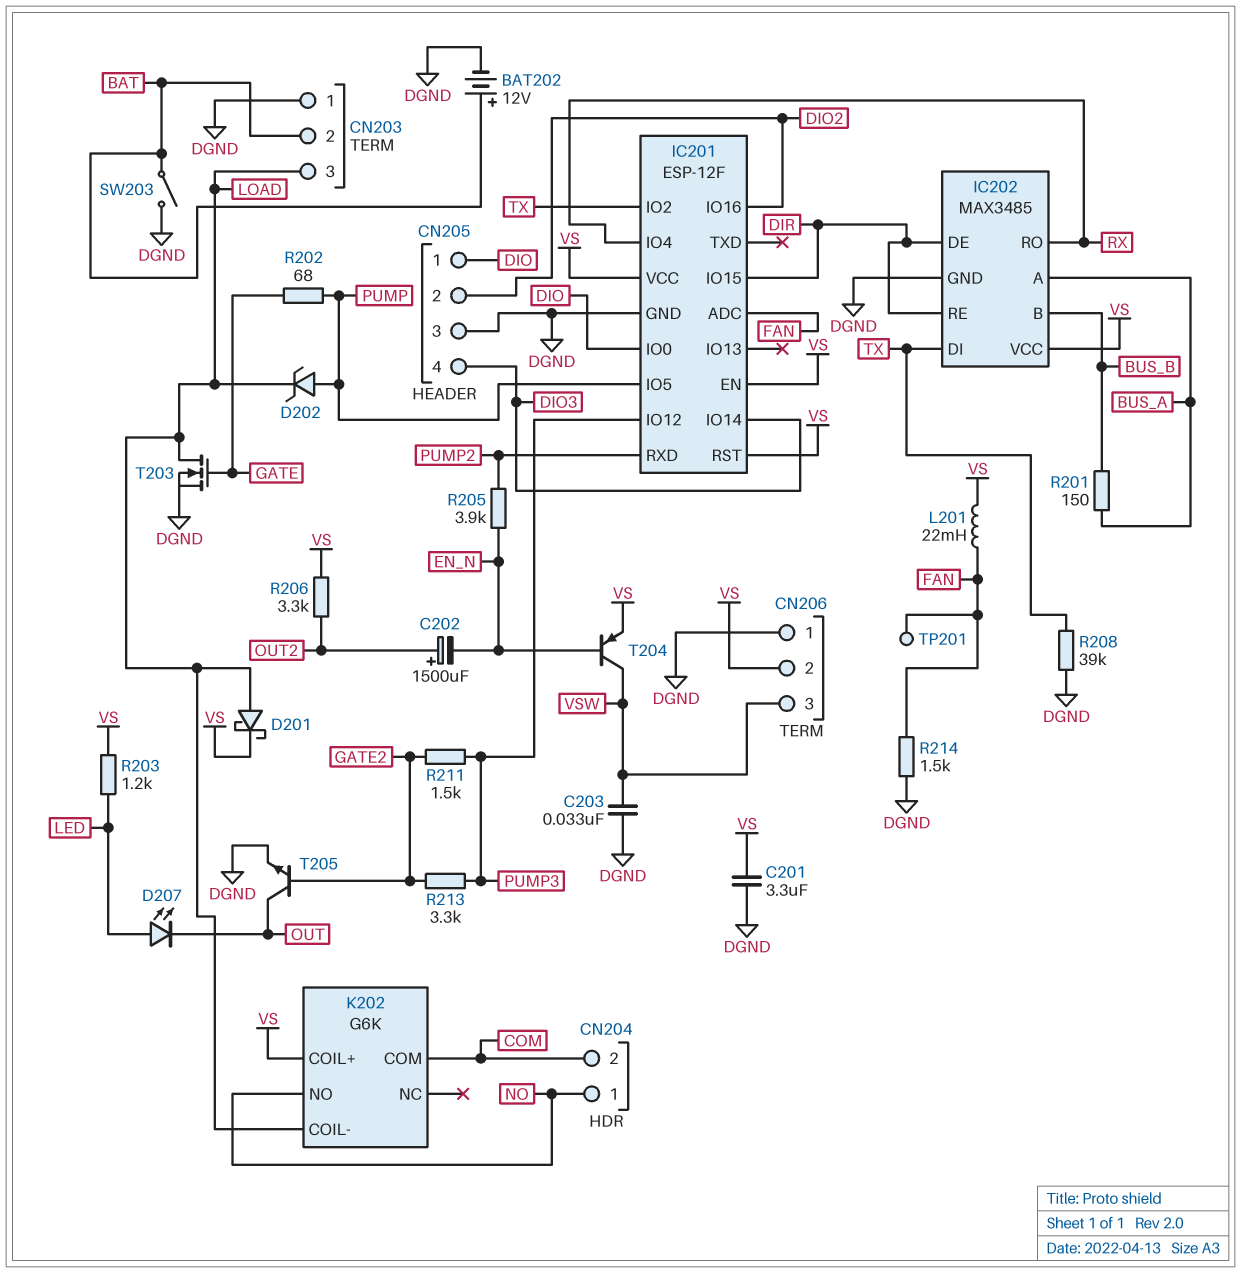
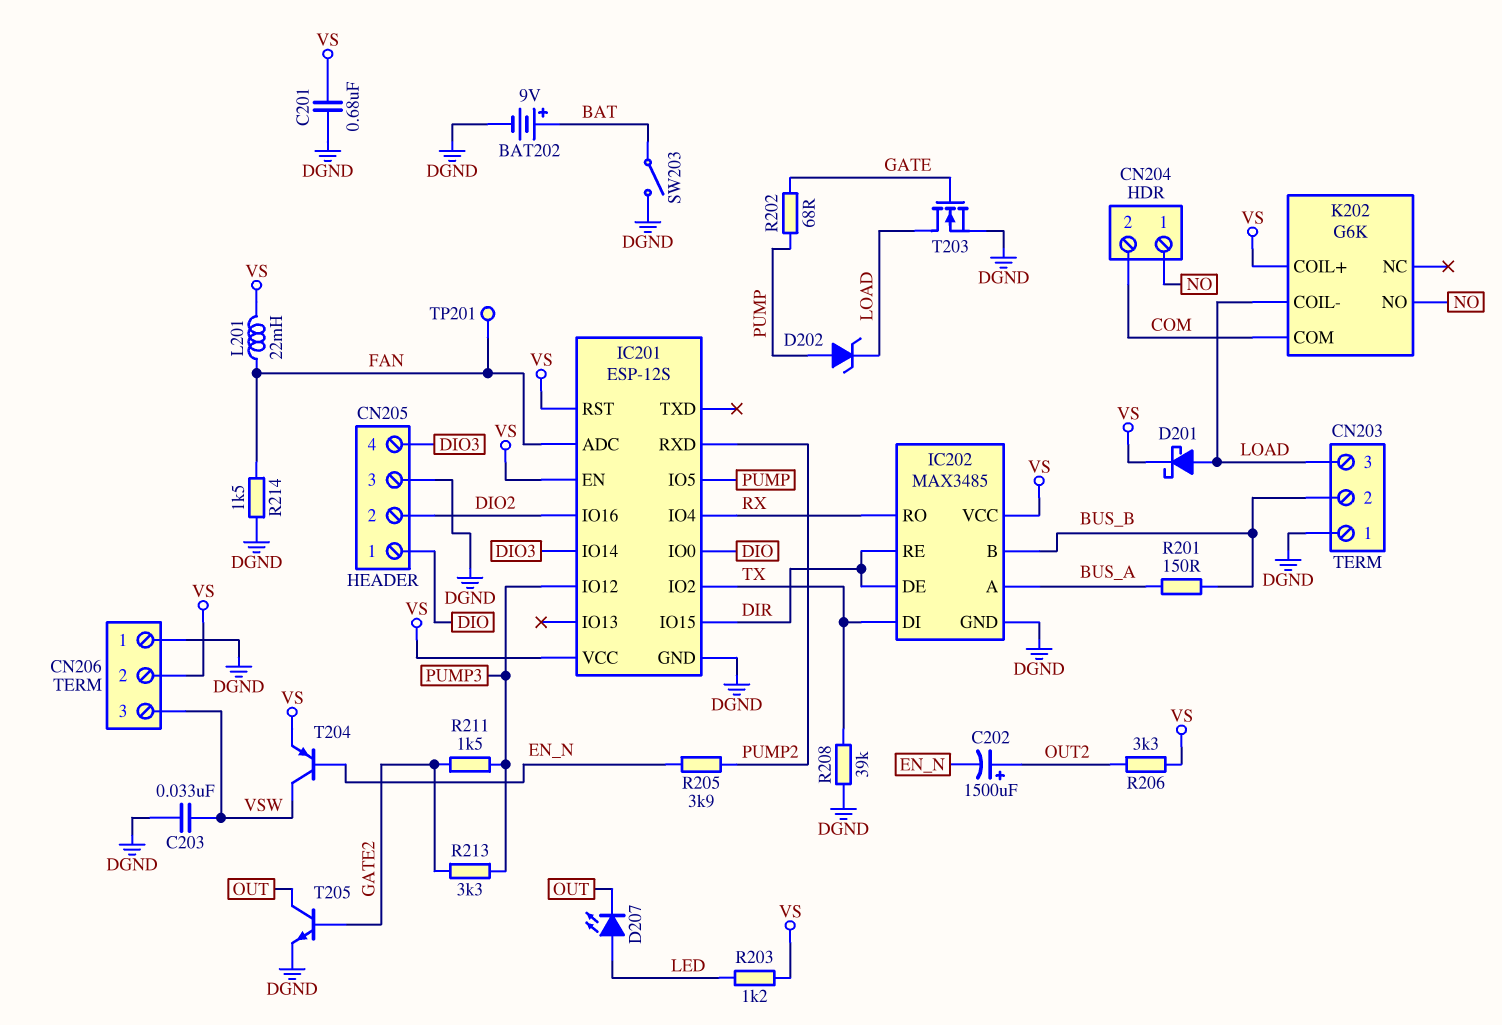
BAT202: 12V (plus BAT, minus DGND) -> 9V (plus BAT, minus DGND)
C201: 3.3uF (DGND, VS) -> 680nF (DGND, VS)
CN203 pin 2: BAT -> BUS_B
IC201: ESP-12F -> ESP-12S

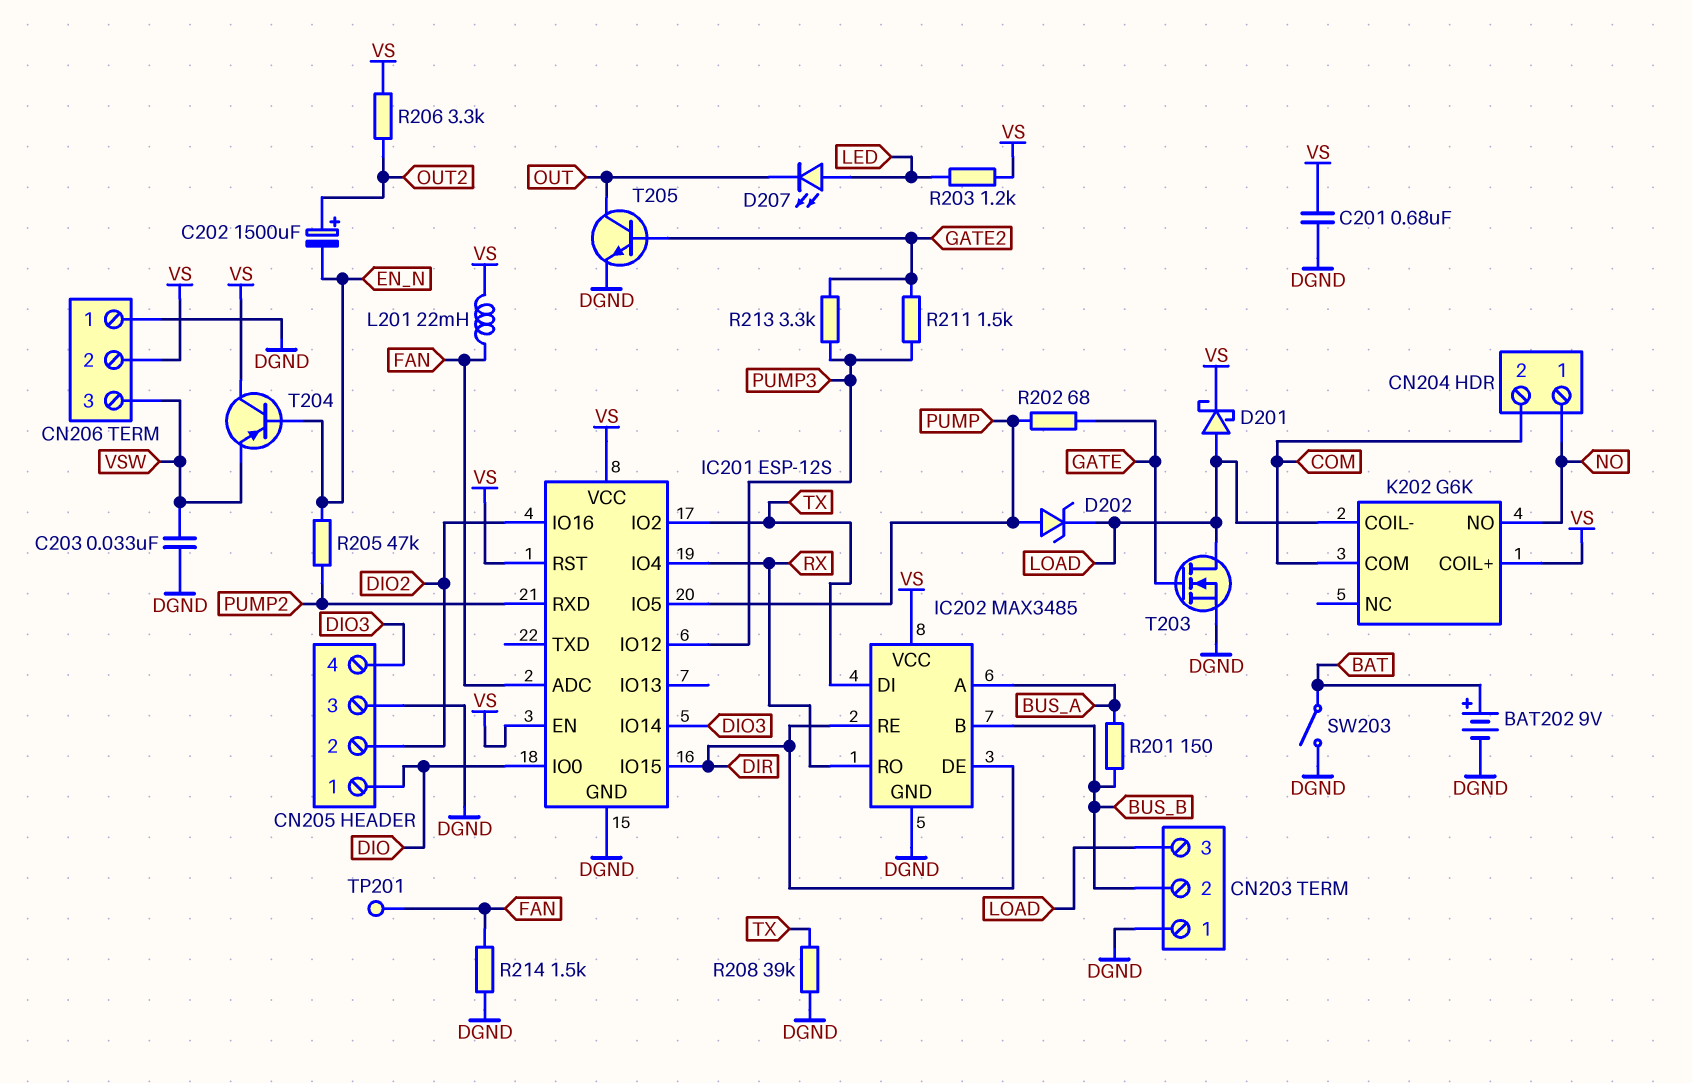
R205: 3.9k (EN_N, PUMP2) -> 47k (EN_N, PUMP2)
T204: PNP (B EN_N, C VSW, E VS) -> PNP (B EN_N, C VS, E VSW)

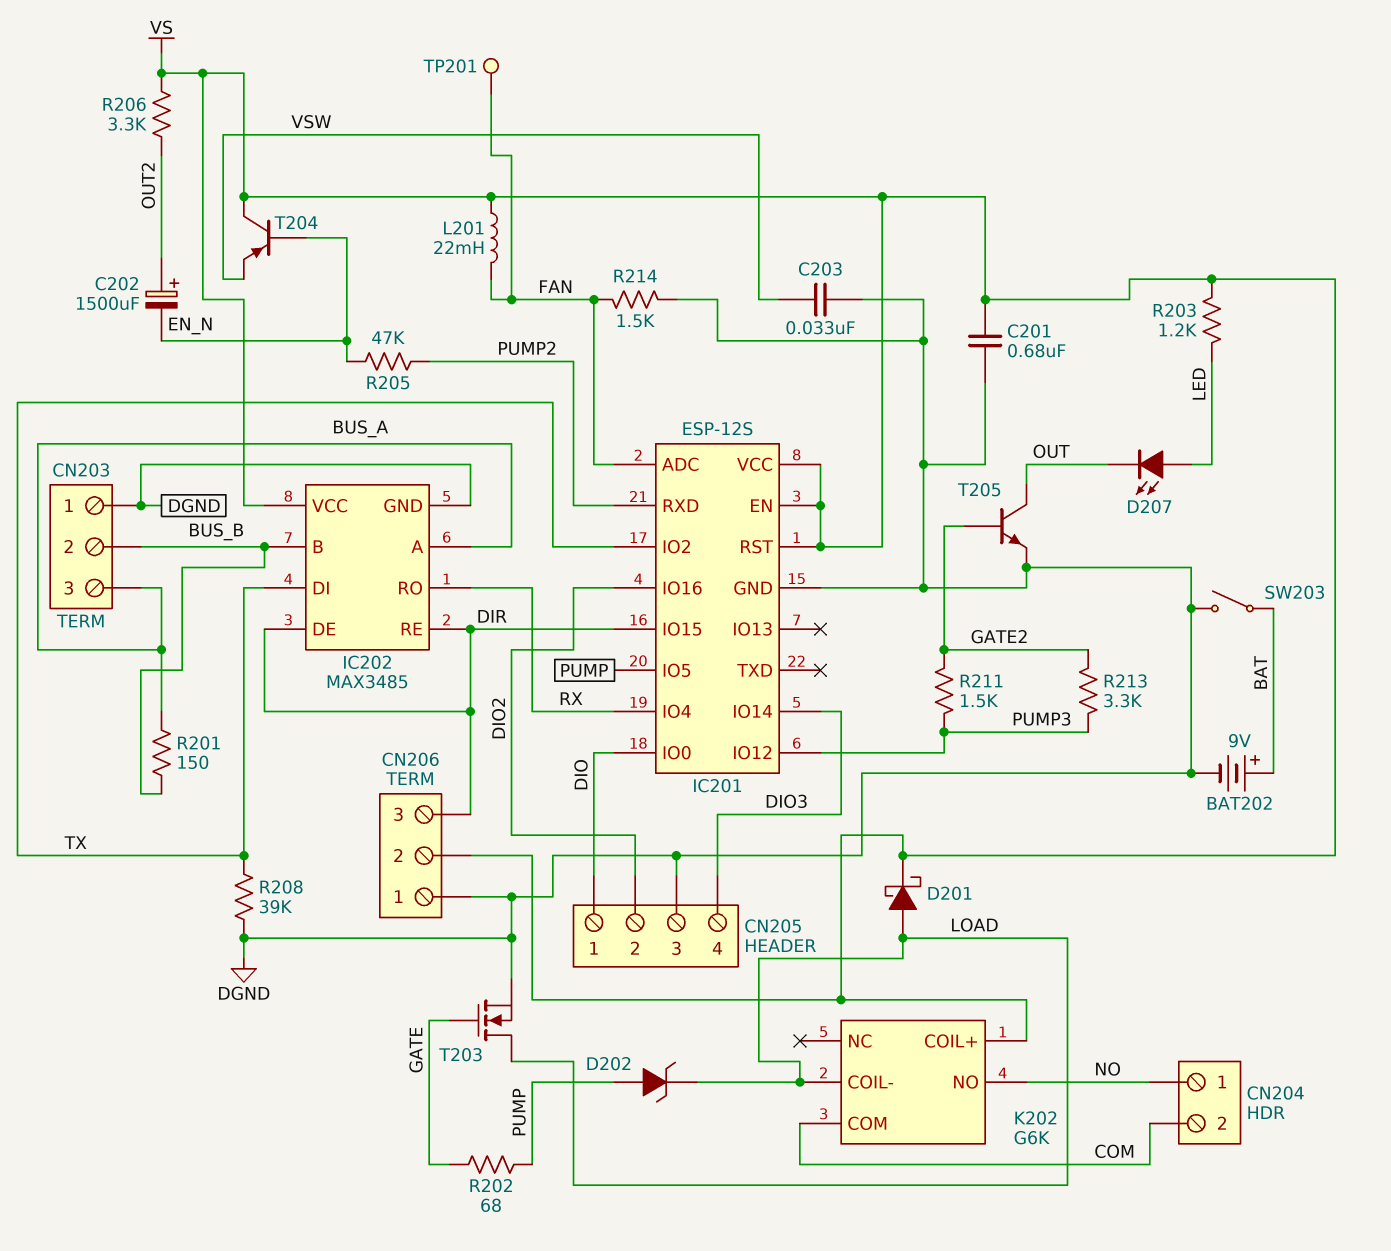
CN203 pin 3: LOAD -> BUS_A
CN206 pin 3: VSW -> DIR

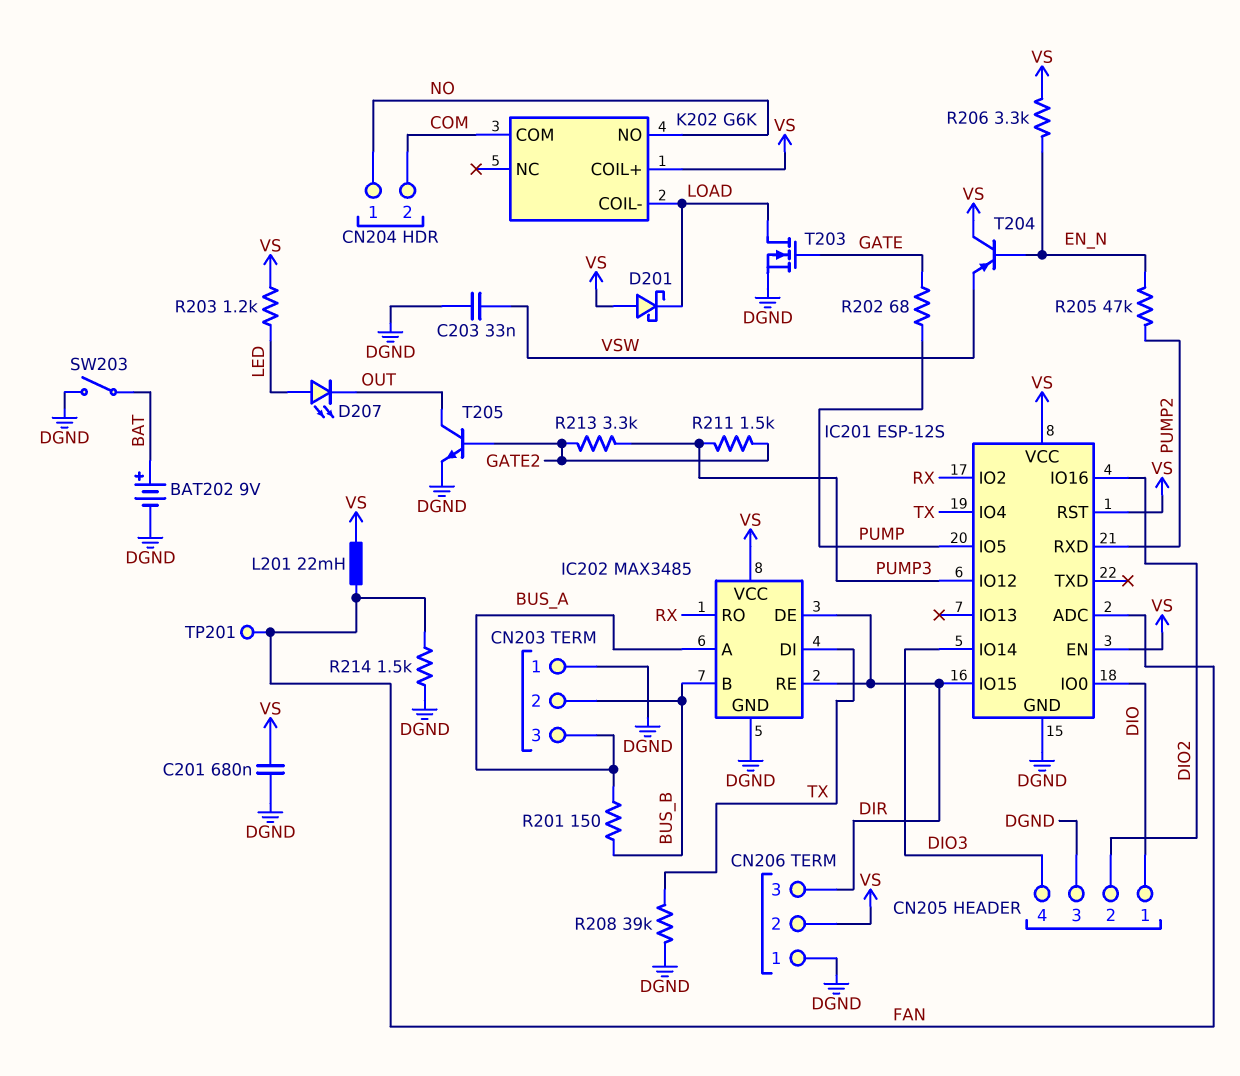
C202: 1500uF (plus OUT2, minus EN_N) -> none
D201: schottky (A LOAD, K VS) -> schottky (A VS, K LOAD)
D202: zener (A PUMP, K LOAD) -> none
IC201 pin IO2: TX -> RX
IC201 pin IO4: RX -> TX
R206: 3.3k (OUT2, VS) -> 3.3k (EN_N, VS)

